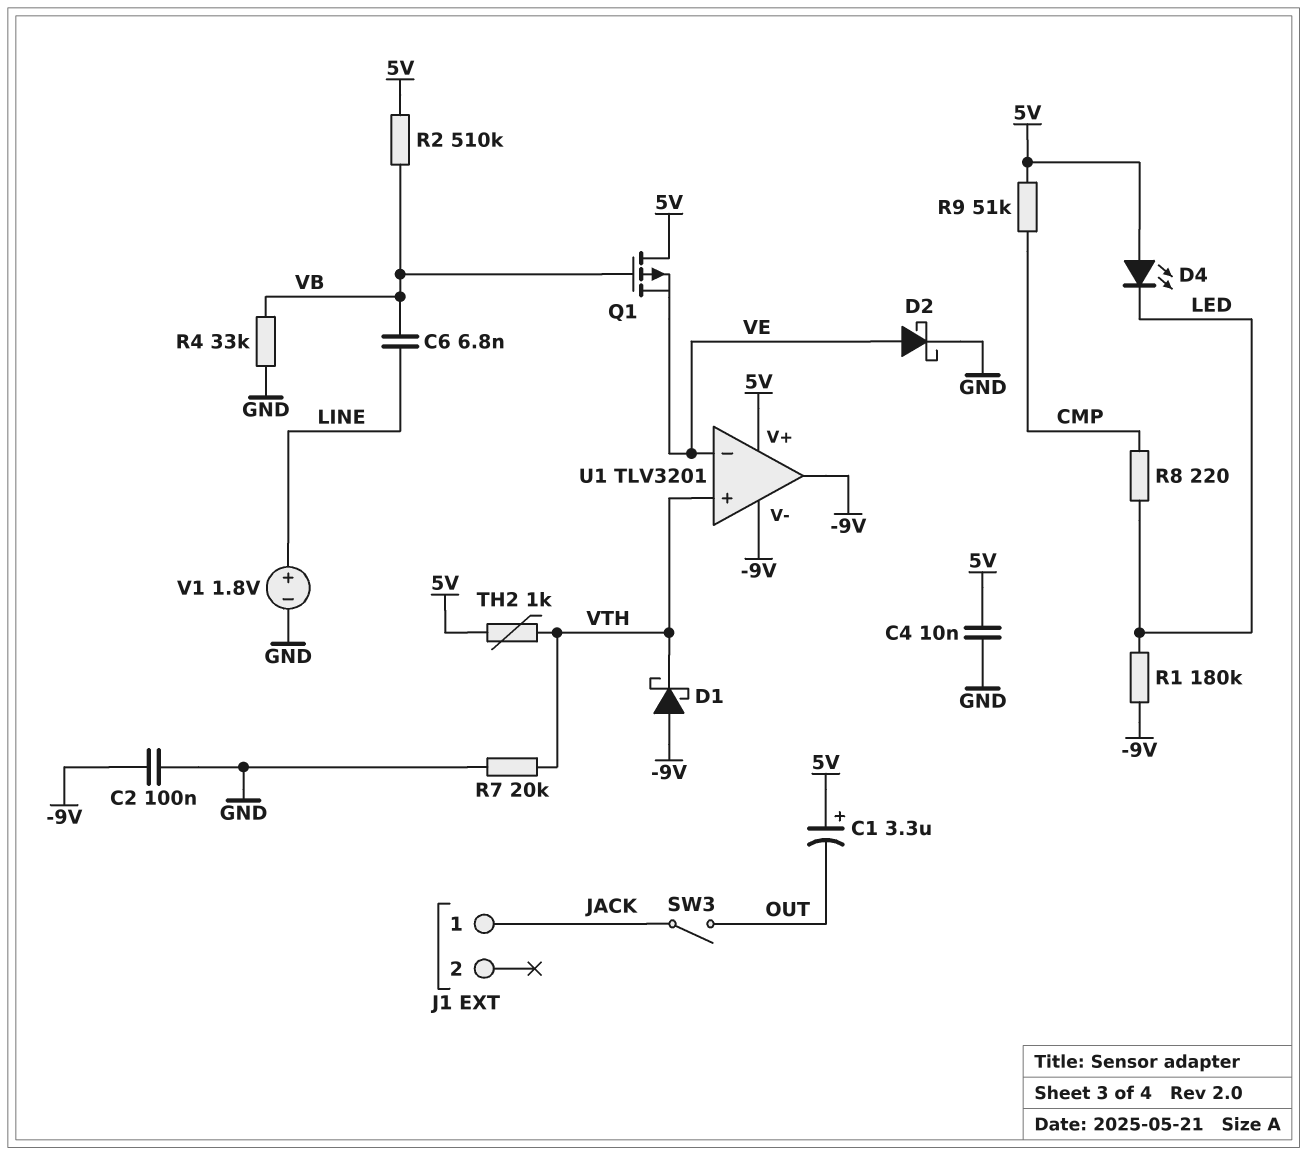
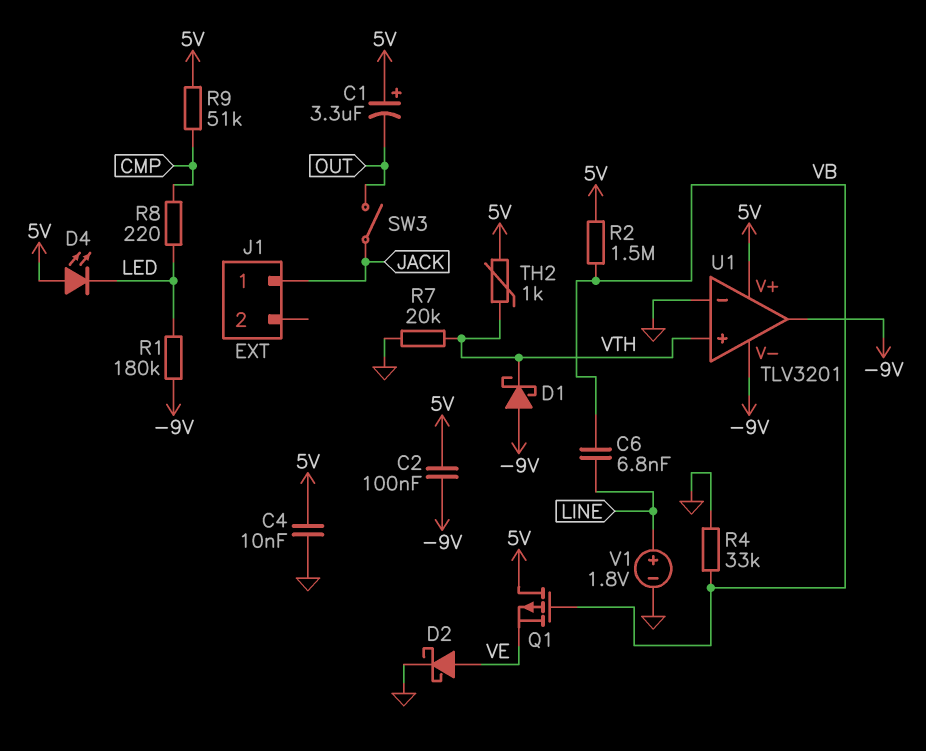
C2: 100nF (-9V, GND) -> 100nF (-9V, 5V)
R2: 510k (5V, VB) -> 1.5M (5V, VB)
U1 pin in-: VE -> GND

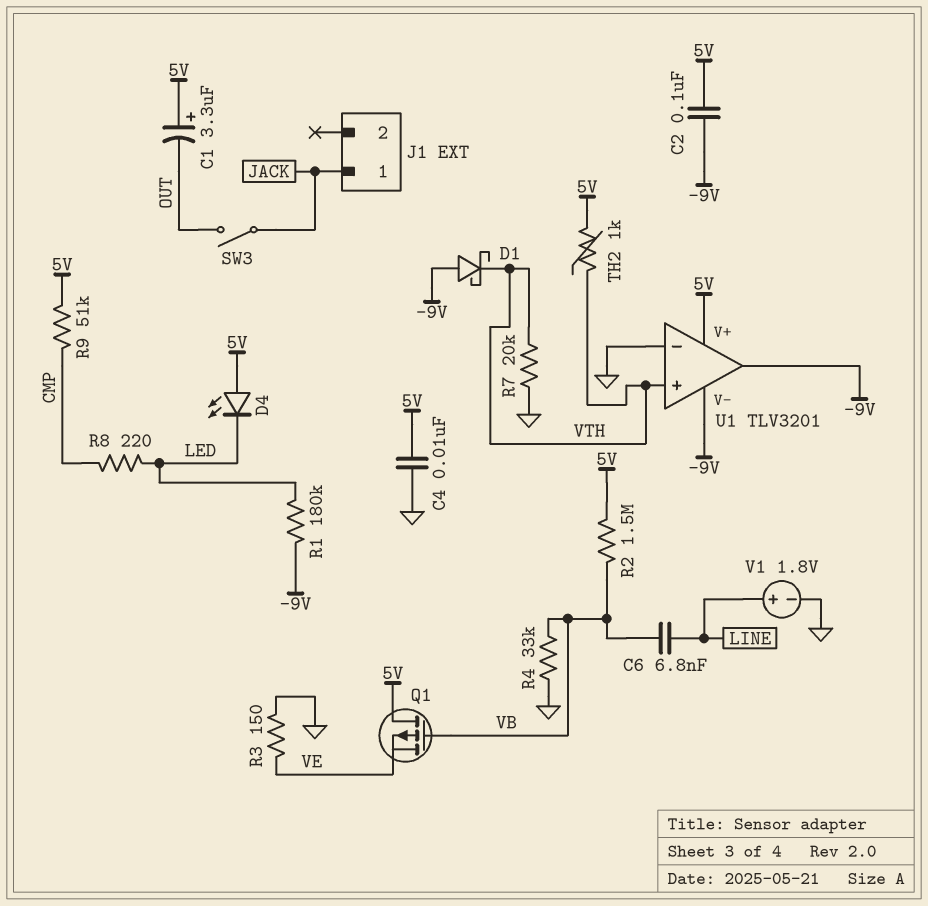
D2: schottky (A VE, K GND) -> none
R3: none -> 150 (GND, VE)

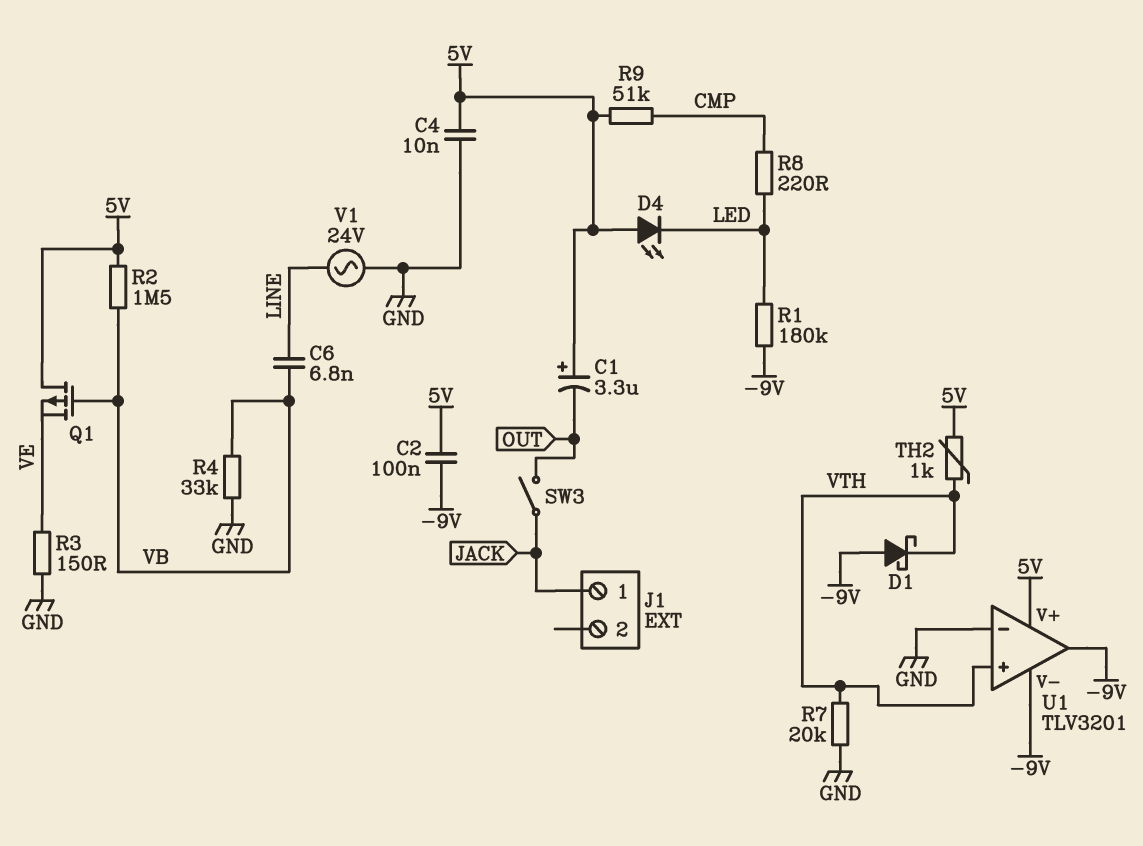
V1: 1.8V (plus LINE, minus GND) -> AC 24V (GND, LINE)

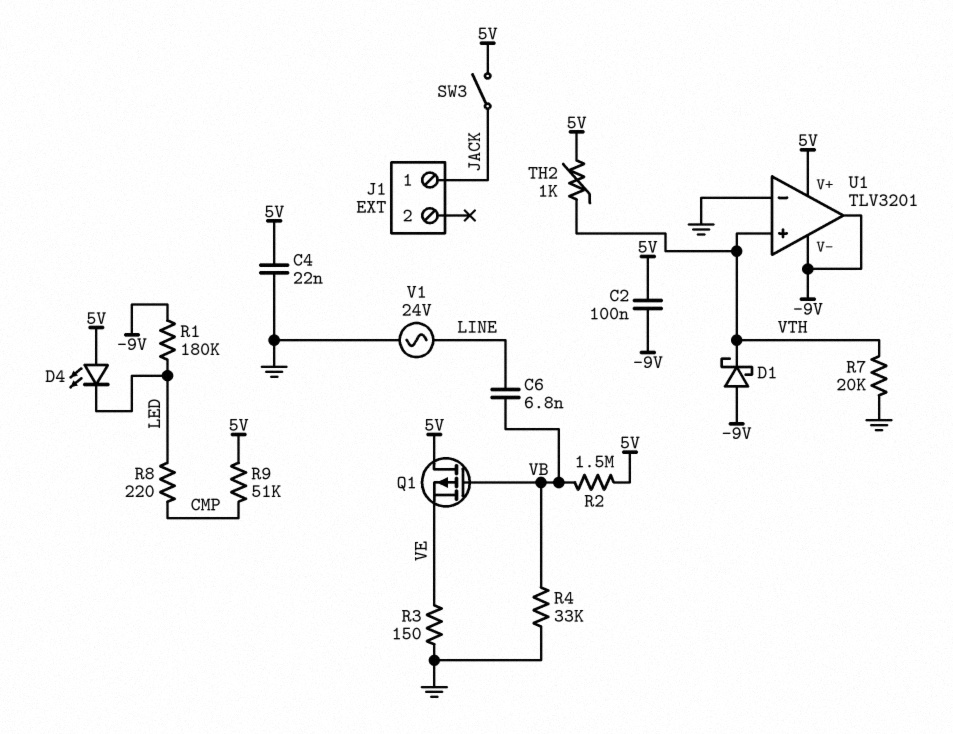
C1: 3.3uF (plus 5V, minus OUT) -> none
C4: 10nF (5V, GND) -> 22nF (5V, GND)
SW3: switch (JACK, OUT) -> switch (5V, JACK)

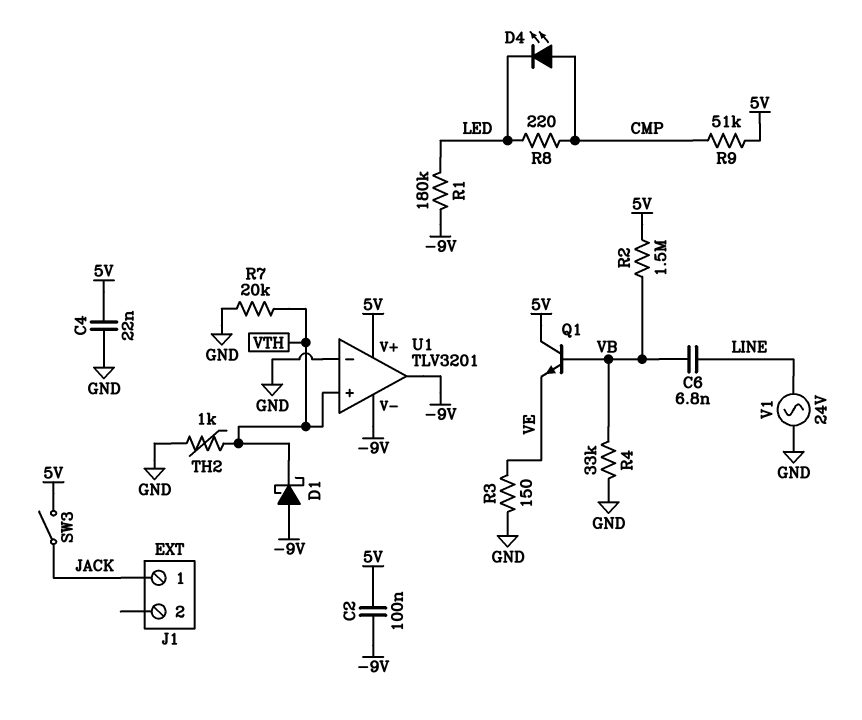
D4: LED (A 5V, K LED) -> LED (A CMP, K LED)
Q1: PMOS (G VB, D 5V, S VE) -> NPN (B VB, C 5V, E VE)
TH2: 1k (5V, VTH) -> 1k (GND, VTH)

